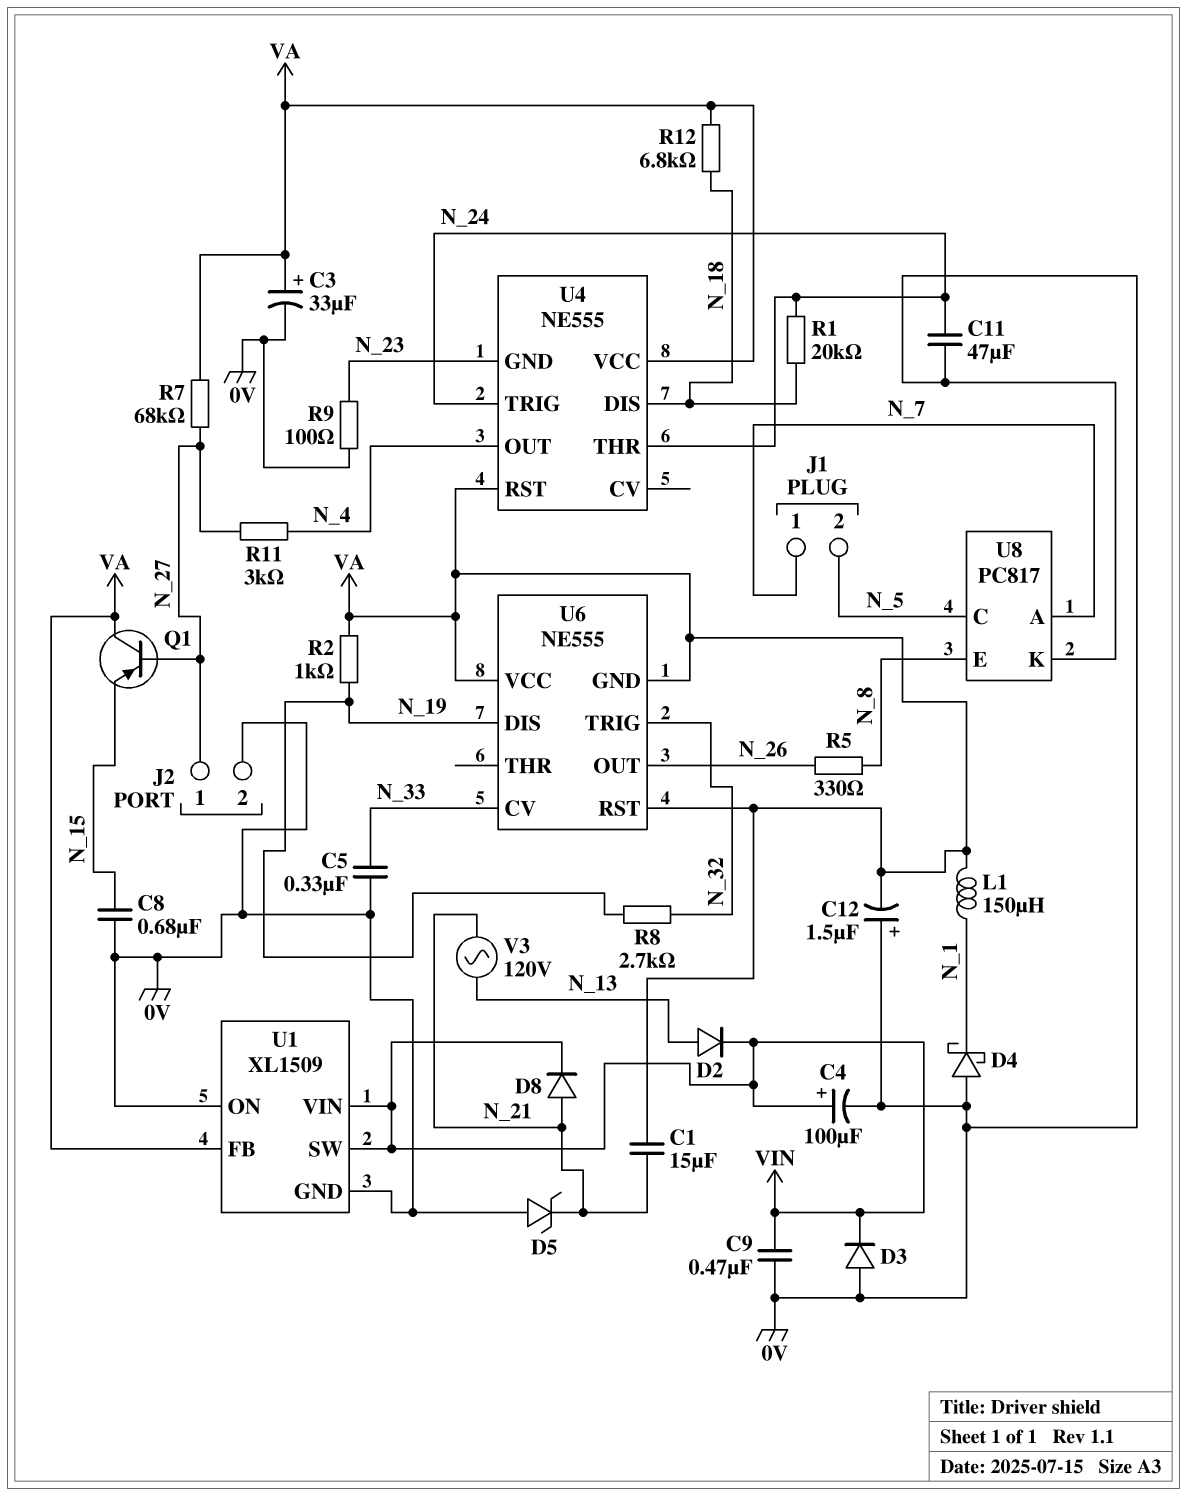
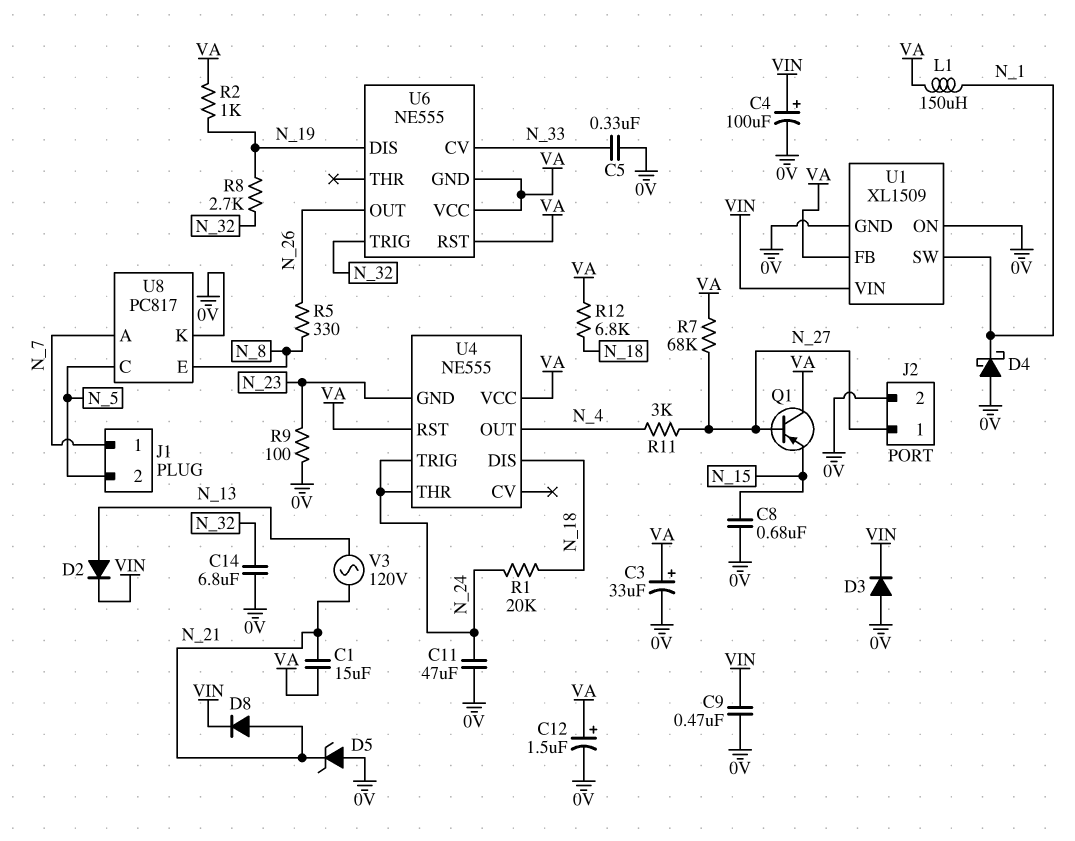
C12: 1.5uF (plus 0V, minus VA) -> 1.5uF (plus VA, minus 0V)
C14: none -> 6.8uF (0V, N_32)
U1 pin SW: VIN -> N_1

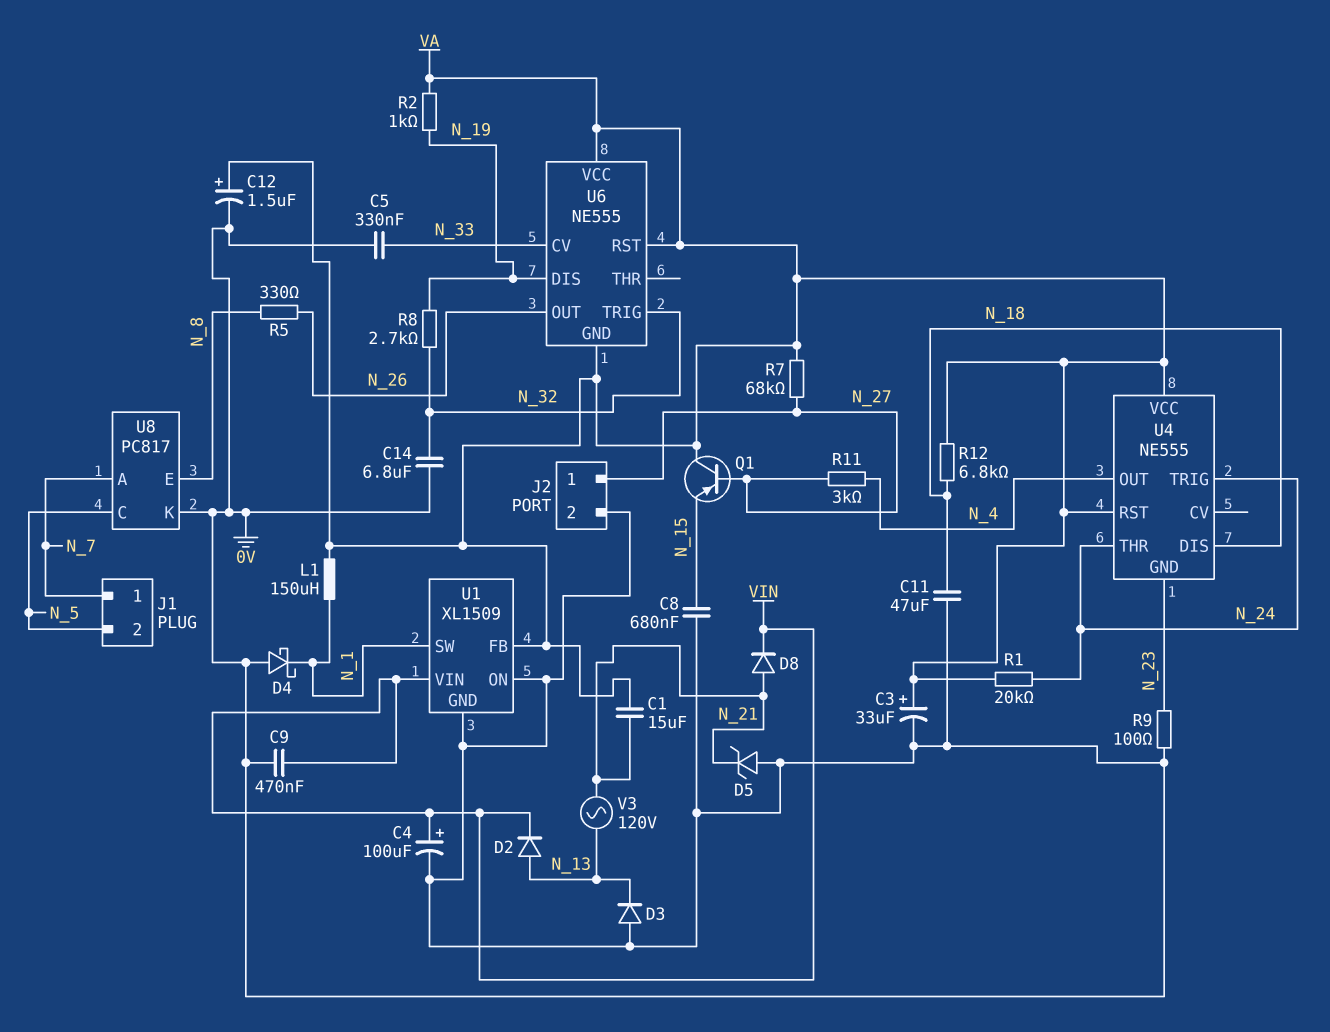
C11: 47uF (0V, N_24) -> 47uF (0V, N_18)
D3: diode (A 0V, K VIN) -> diode (A 0V, K N_13)
R1: 20k (N_18, N_24) -> 20k (N_24, VA)

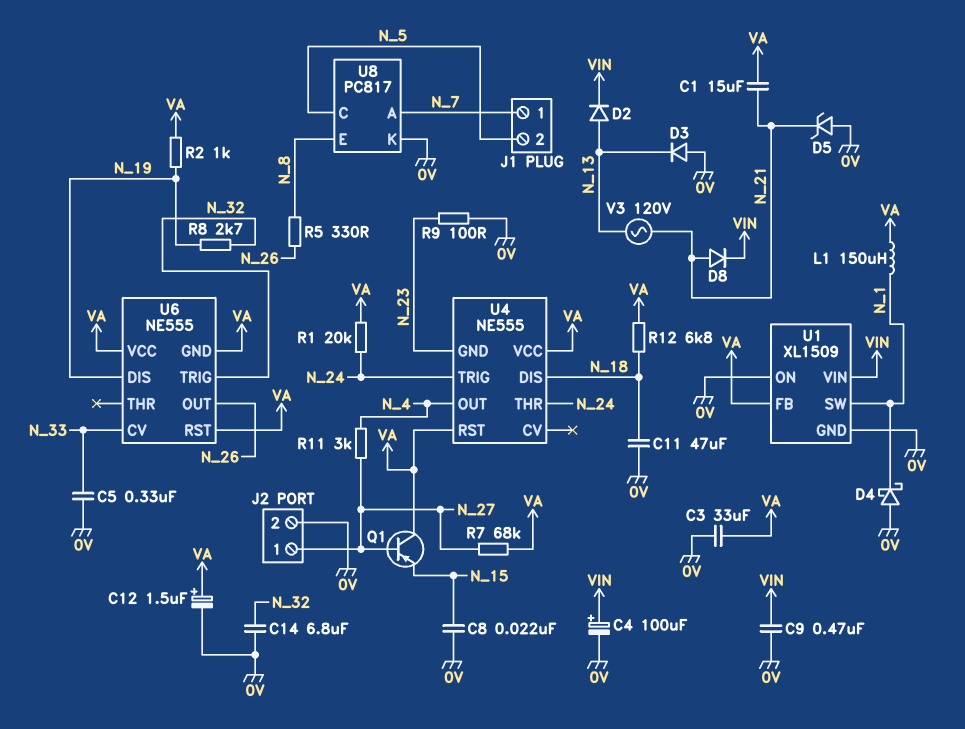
C3: 33uF (plus VA, minus 0V) -> 33uF (0V, VA)
C8: 680nF (0V, N_15) -> 22nF (0V, N_15)

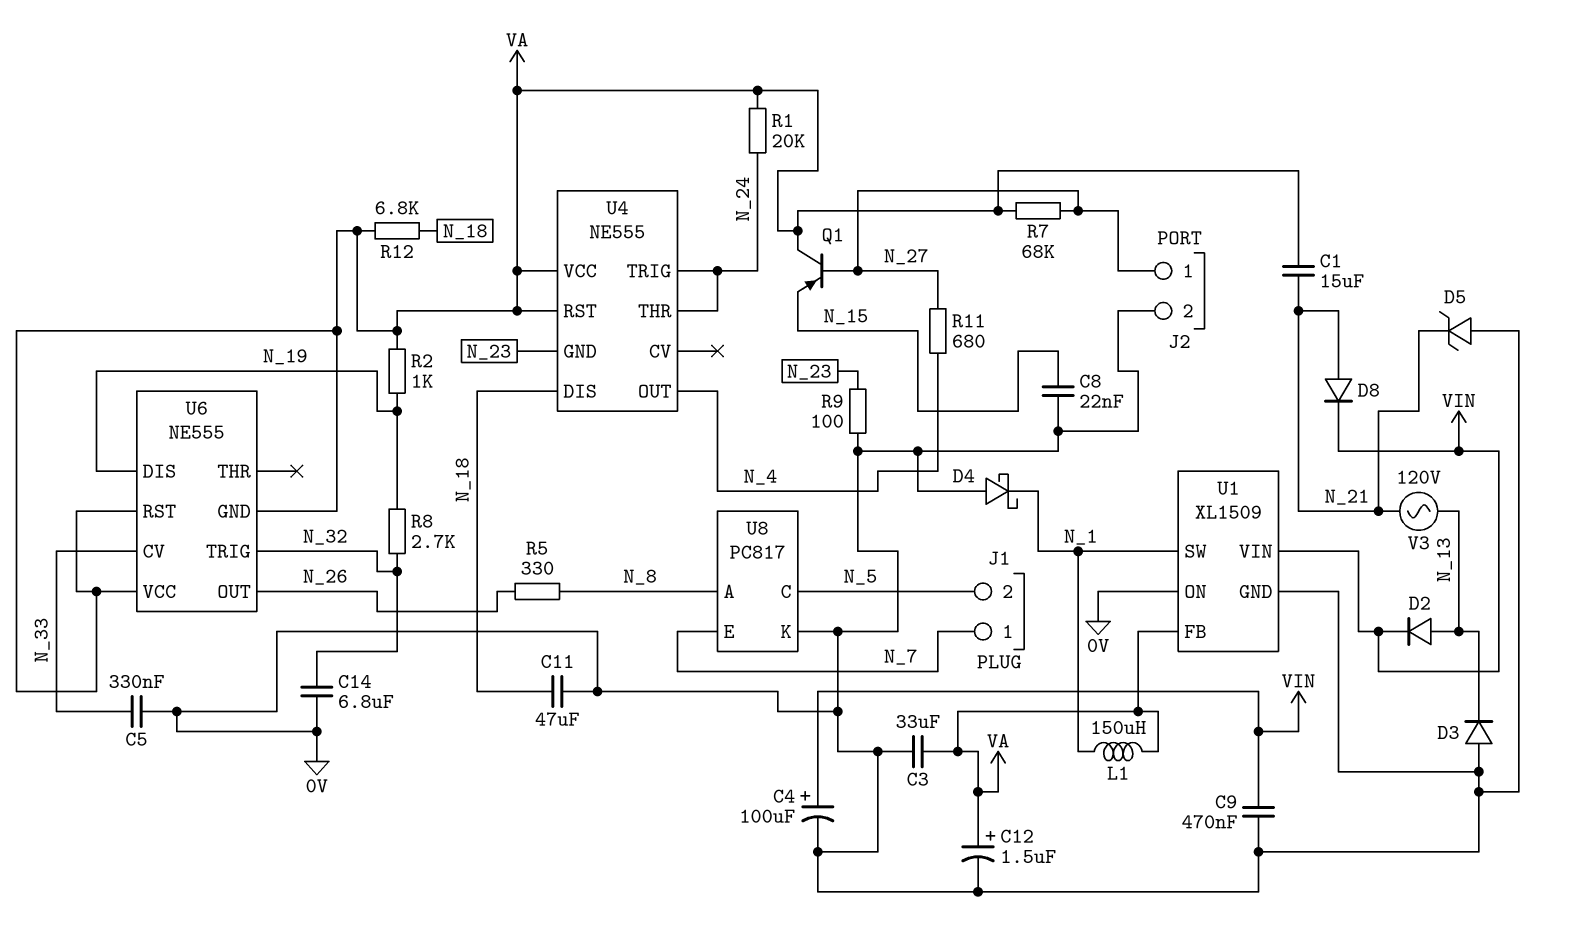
R11: 3k (N_4, N_27) -> 680 (N_4, N_27)
U8 pin A: N_7 -> N_8
U8 pin E: N_8 -> N_7

